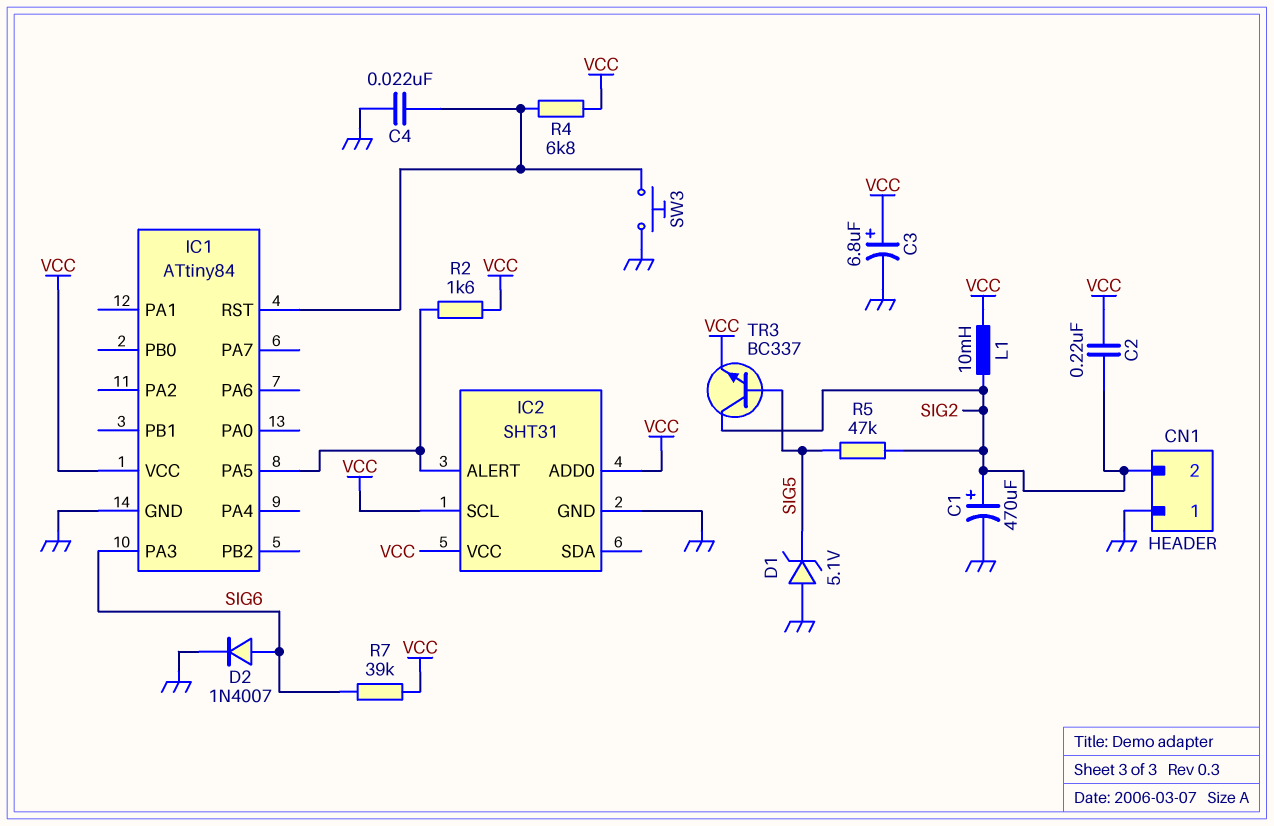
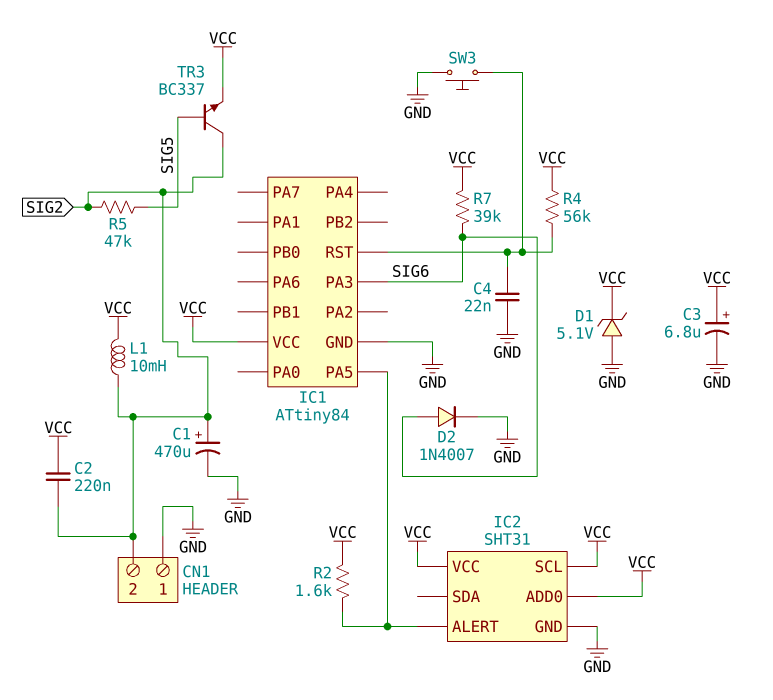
D1: zener 5.1V (A GND, K SIG5) -> zener 5.1V (A GND, K VCC)
R4: 6.8k (IC1/RST, VCC) -> 56k (IC1/RST, VCC)

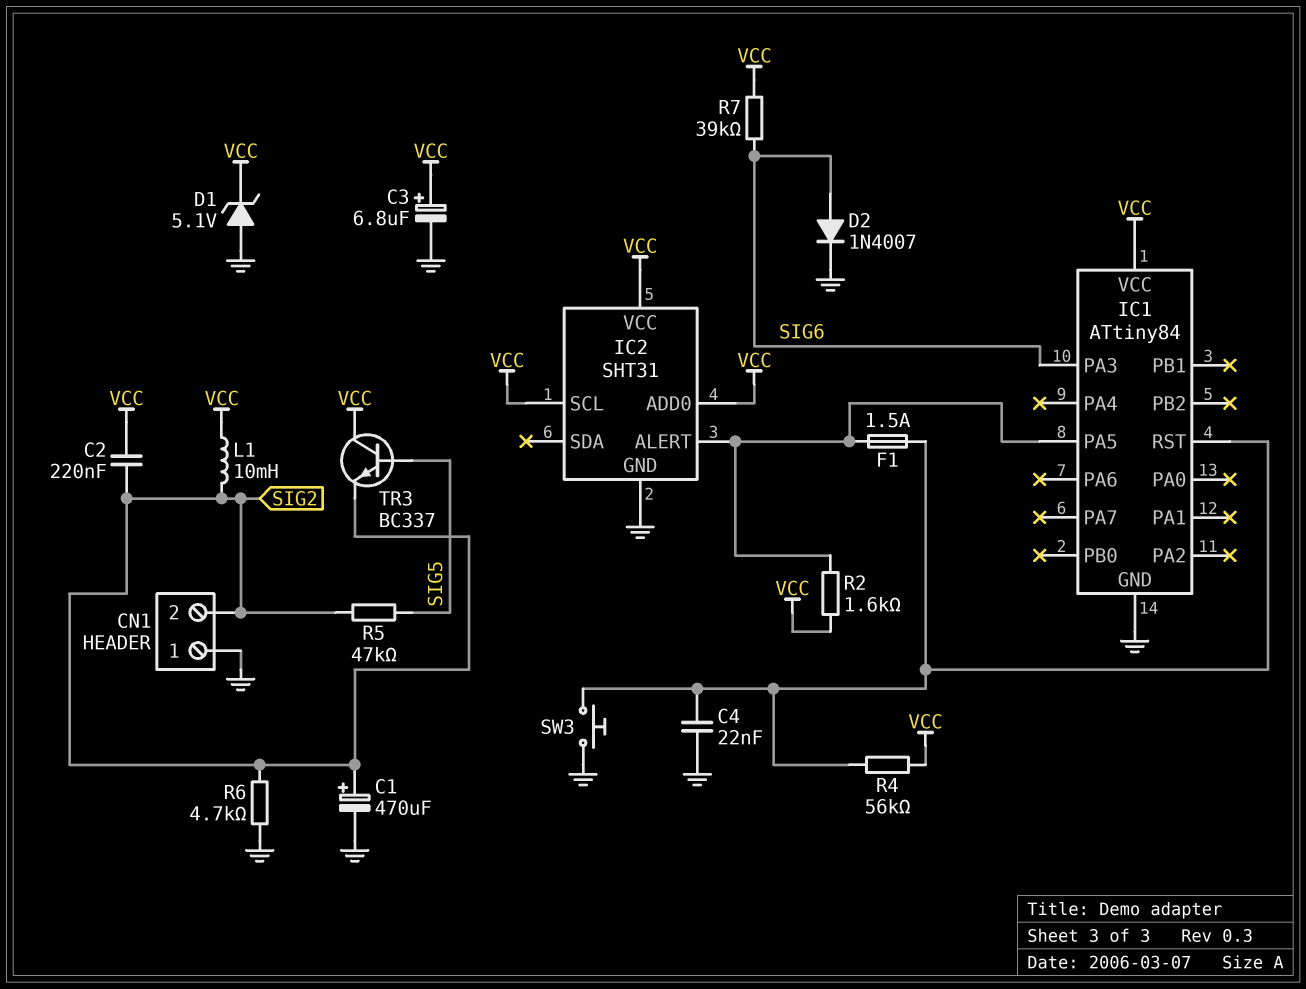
F1: none -> 1.5A (IC1/PA5, IC1/RST)
R6: none -> 4.7k (GND, SIG2)
TR3: NPN BC337 (B SIG5, C SIG2, E VCC) -> NPN BC337 (B SIG5, C VCC, E SIG2)

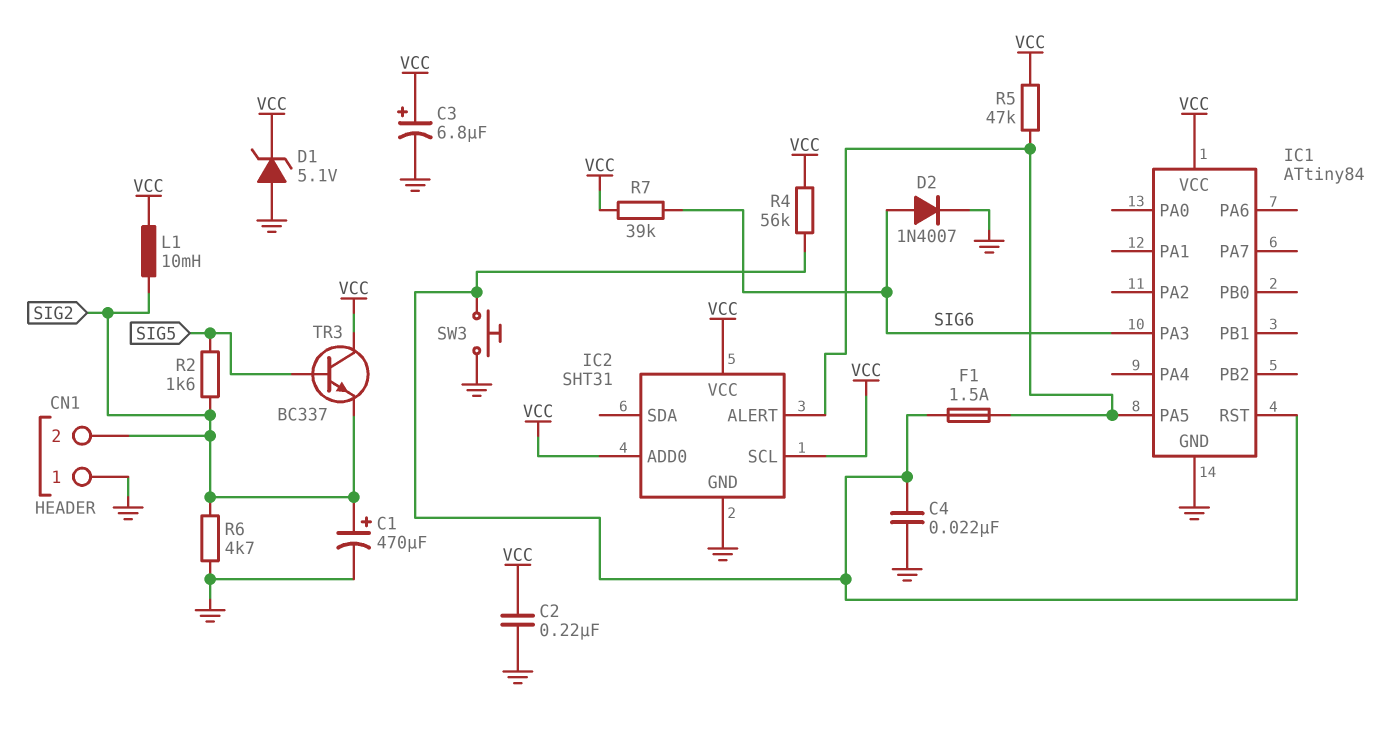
C2: 220nF (SIG2, VCC) -> 220nF (GND, VCC)
R2: 1.6k (IC1/PA5, VCC) -> 1.6k (SIG2, SIG5)
R5: 47k (SIG2, SIG5) -> 47k (IC1/PA5, VCC)

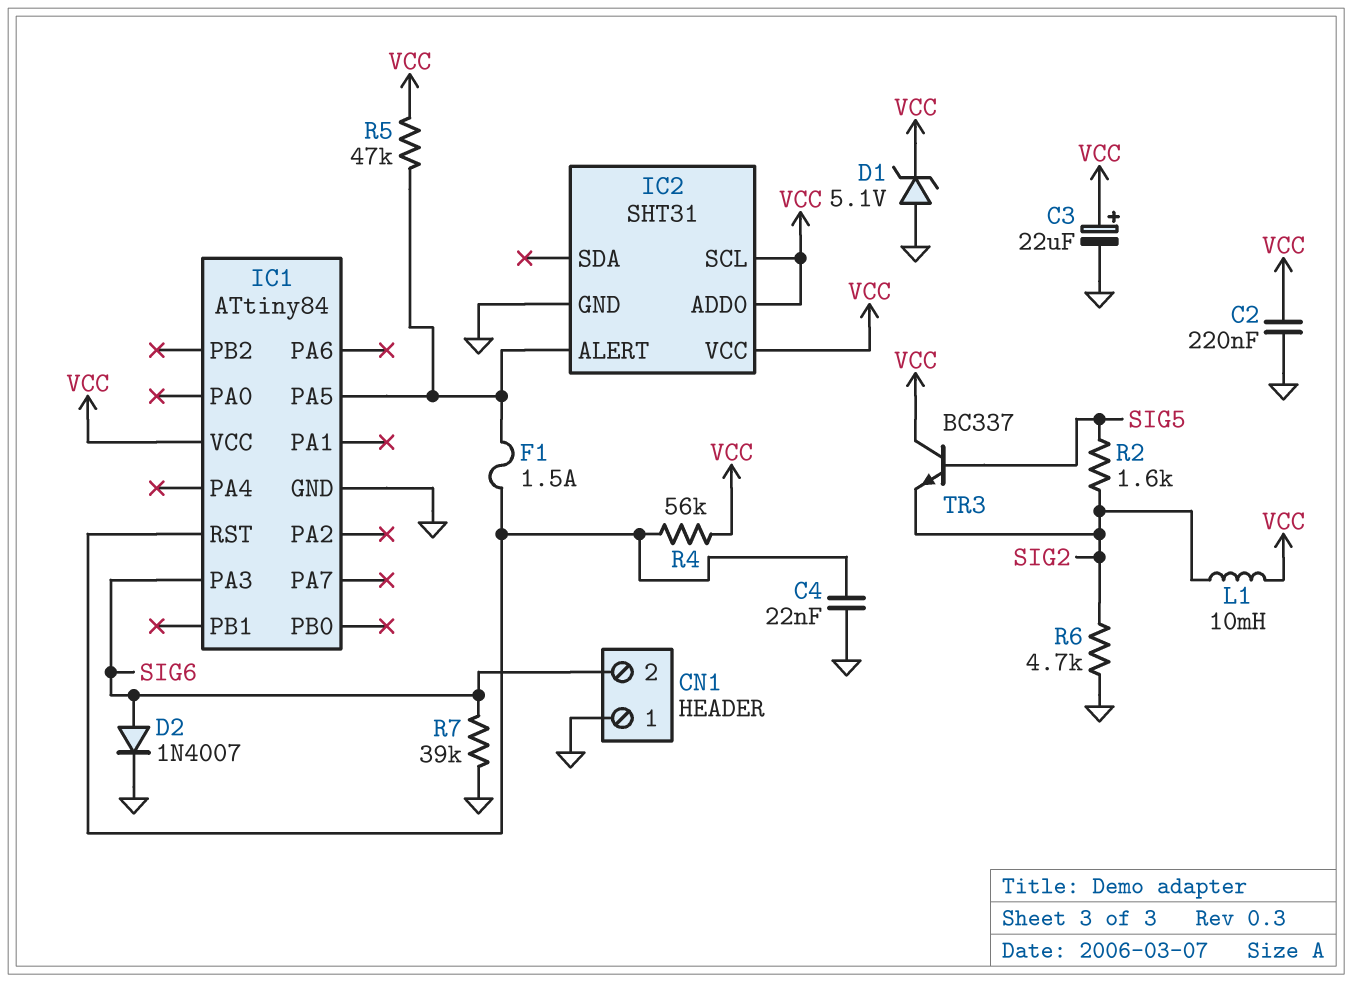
C1: 470uF (plus SIG2, minus GND) -> none
C3: 6.8uF (plus VCC, minus GND) -> 22uF (plus VCC, minus GND)
CN1 pin 2: SIG2 -> SIG6
R7: 39k (SIG6, VCC) -> 39k (GND, SIG6)
SW3: button (GND, IC1/RST) -> none

